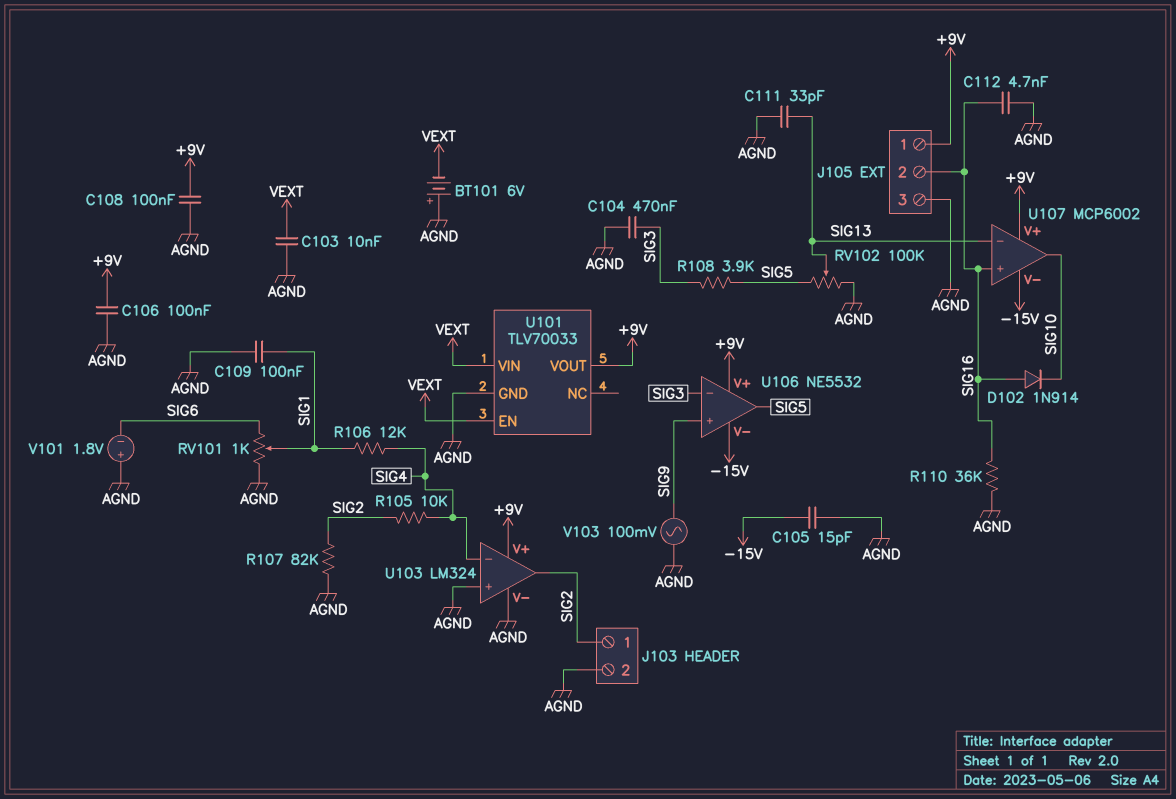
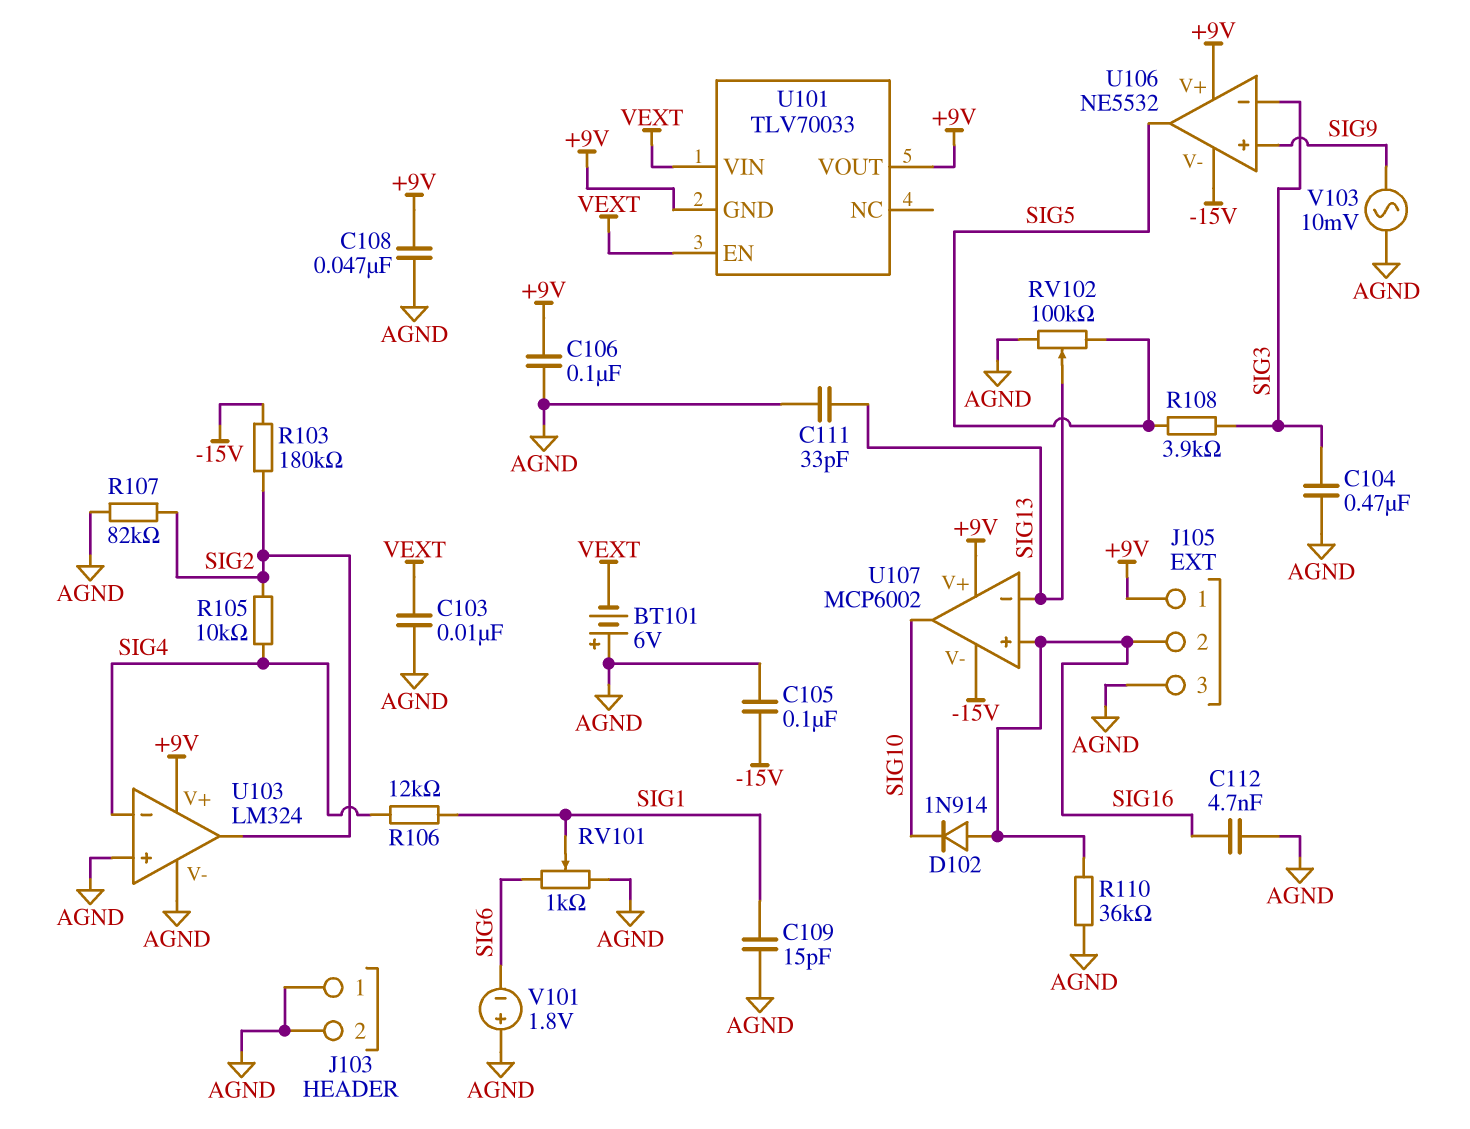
C105: 15pF (-15V, AGND) -> 100nF (-15V, AGND)
C108: 100nF (+9V, AGND) -> 47nF (+9V, AGND)
C109: 100nF (AGND, SIG1) -> 15pF (AGND, SIG1)
J103 pin 1: SIG2 -> AGND
R103: none -> 180k (-15V, SIG2)
U101 pin GND: AGND -> +9V
V103: AC 100mV (AGND, SIG9) -> AC 10mV (AGND, SIG9)

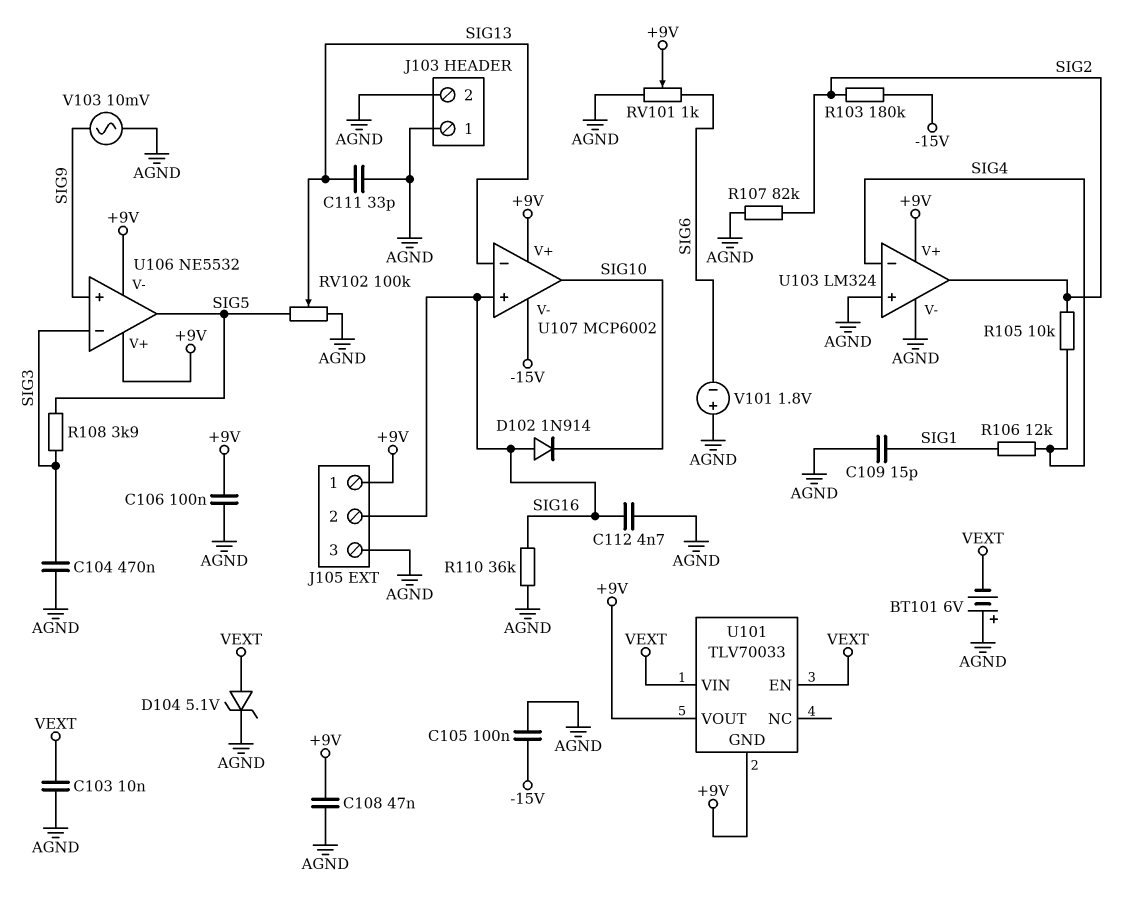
D104: none -> zener 5.1V (A VEXT, K AGND)
RV101: 1k (AGND, SIG6, wiper SIG1) -> 1k (AGND, SIG6, wiper +9V)
U106 pin V-: -15V -> +9V

